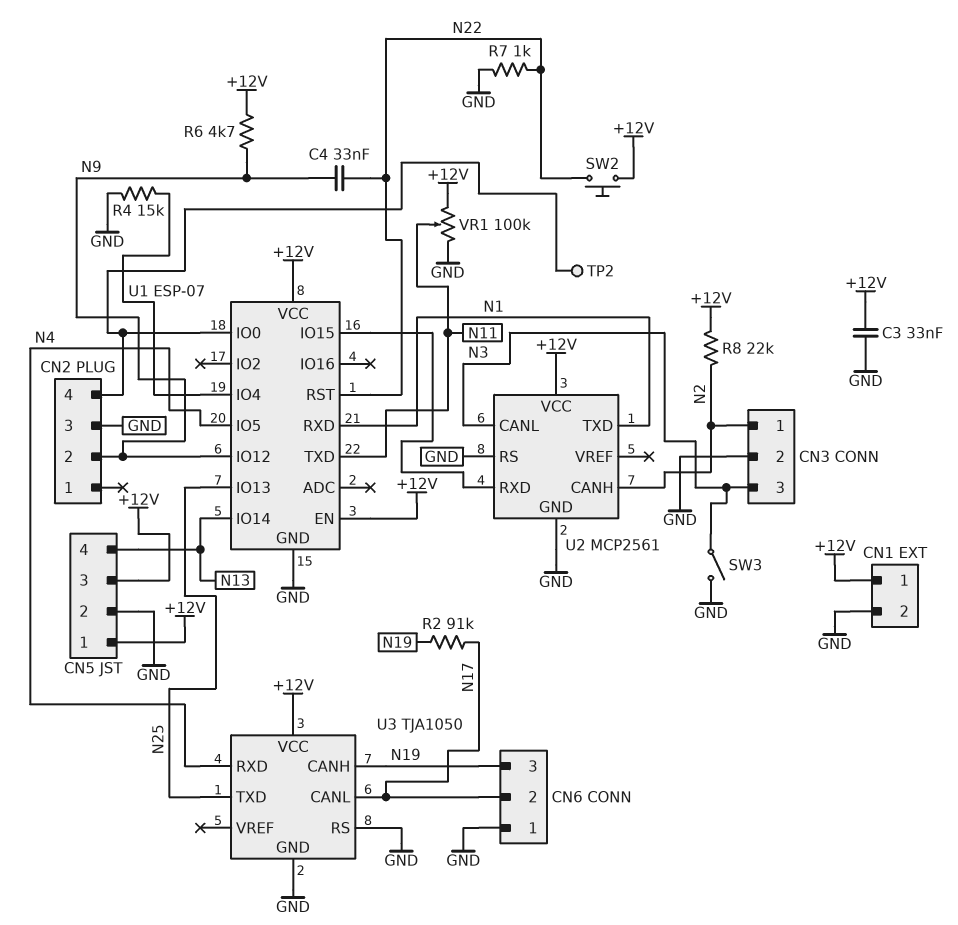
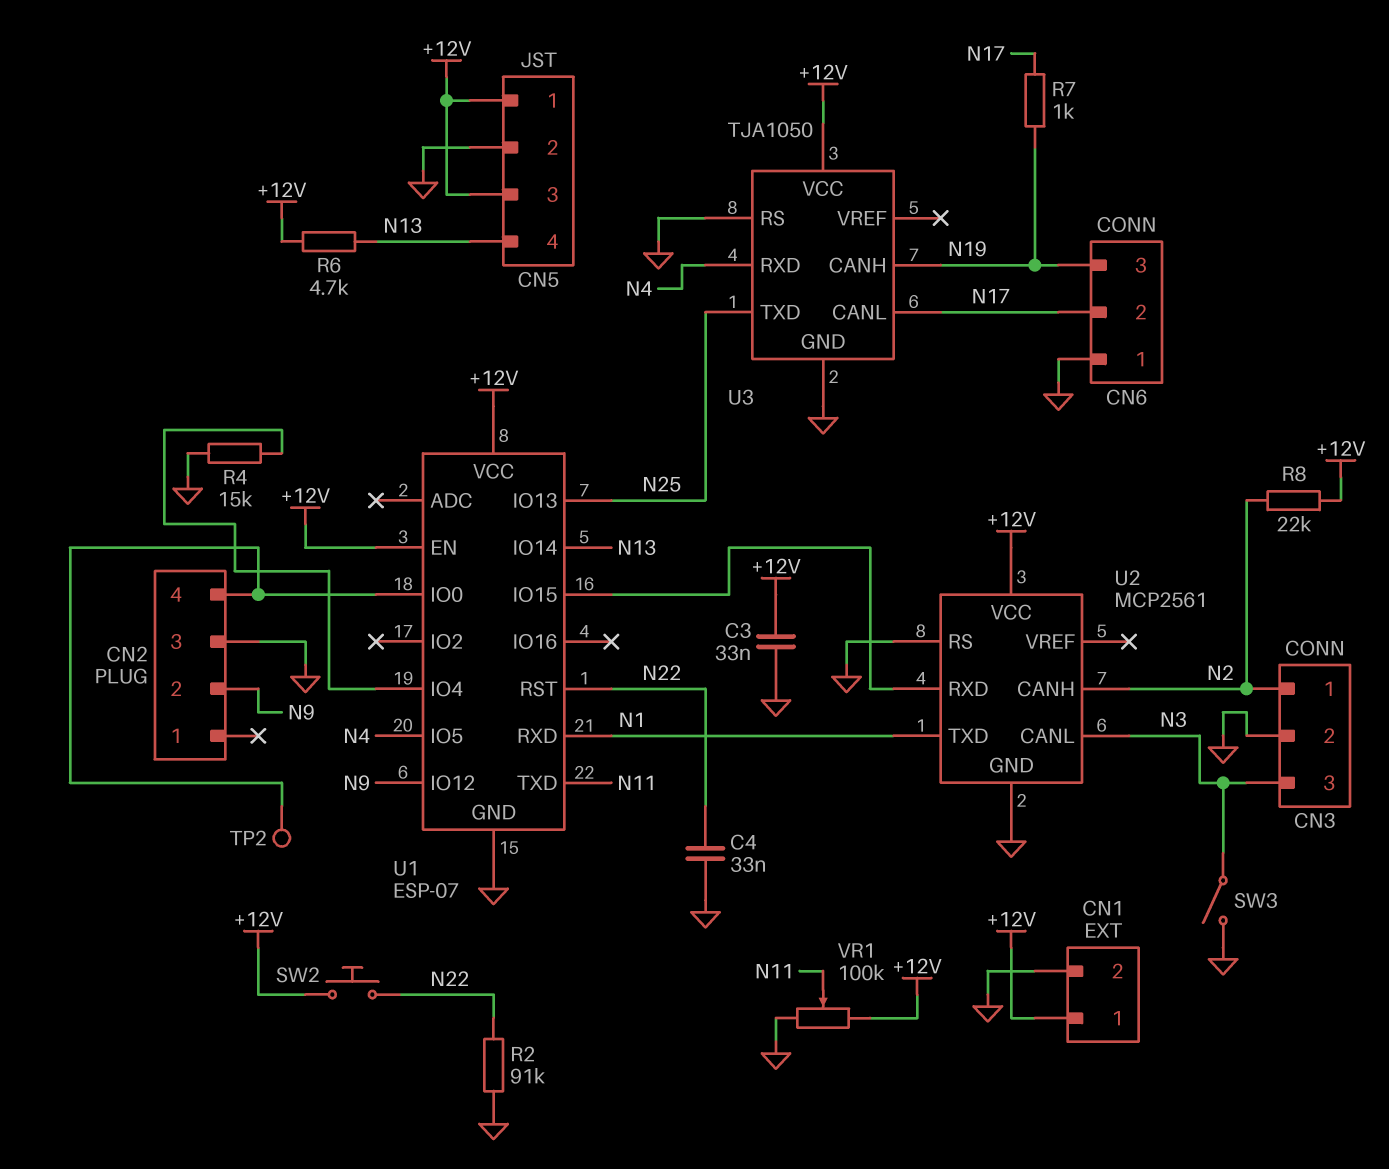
C4: 33nF (N9, N22) -> 33nF (GND, N22)
R2: 91k (N17, N19) -> 91k (GND, N22)
R6: 4.7k (+12V, N9) -> 4.7k (+12V, N13)
R7: 1k (GND, N22) -> 1k (N17, N19)

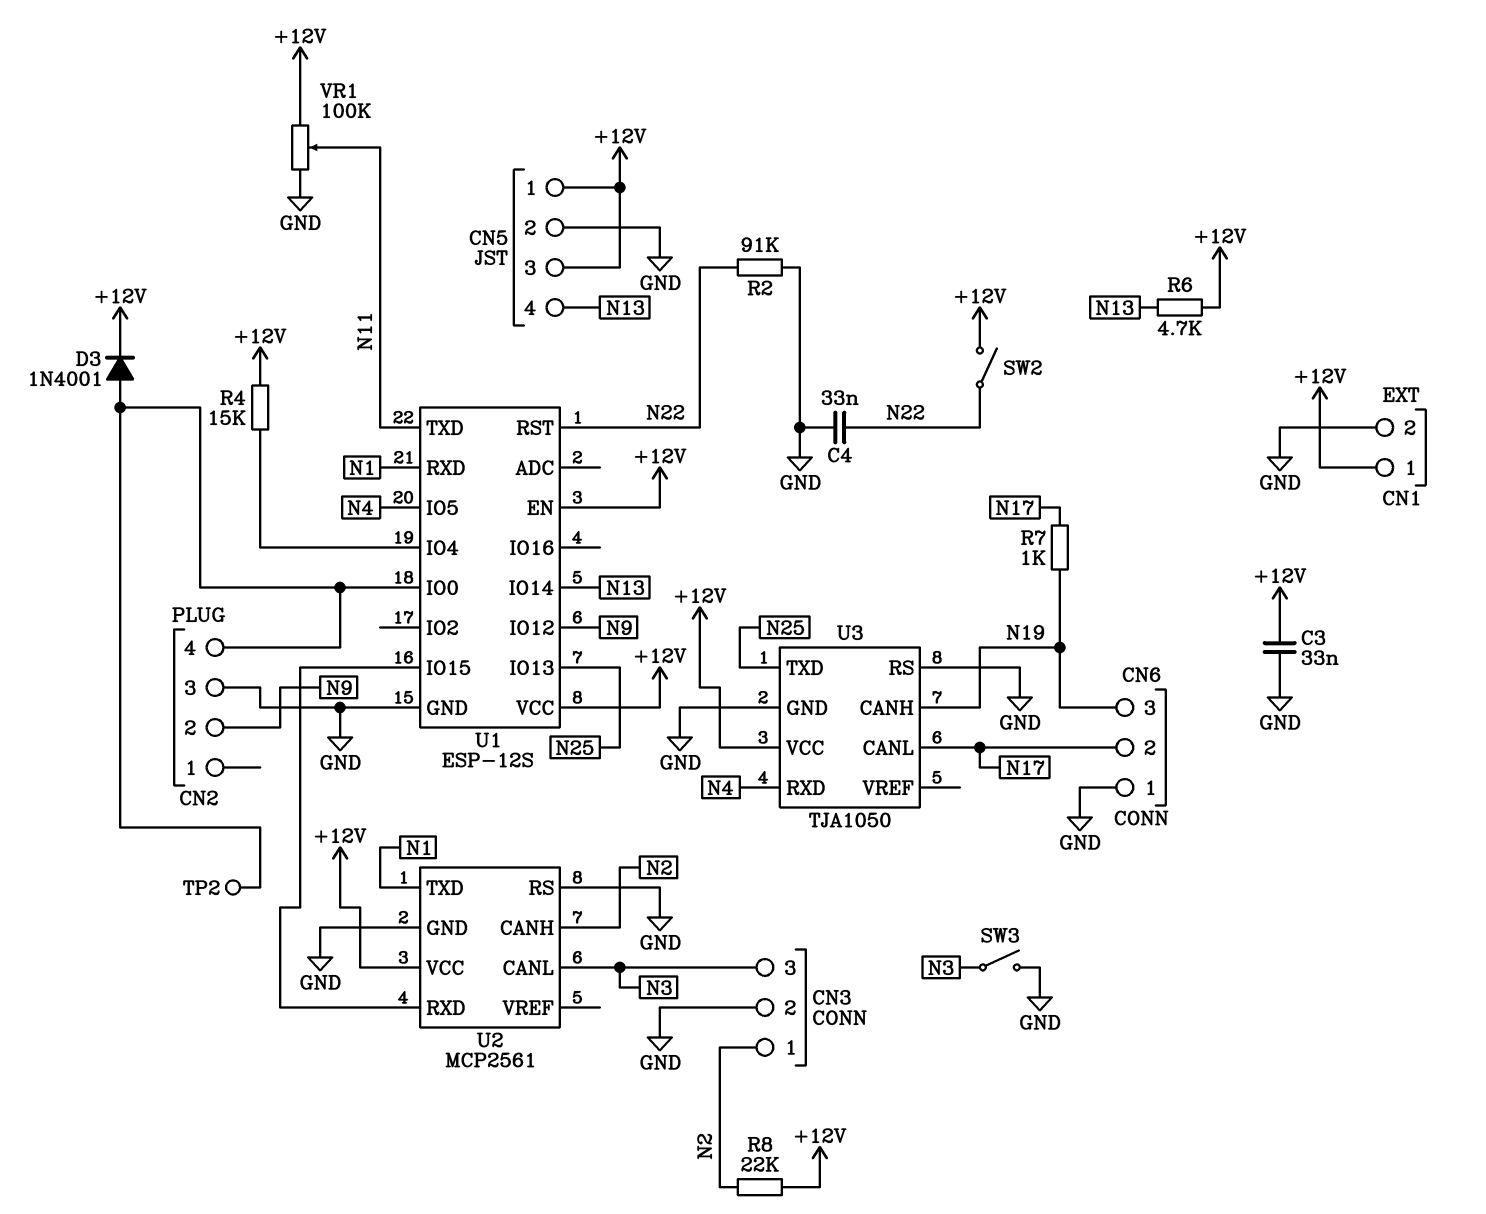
D3: none -> diode 1N4001 (A CN2/4, K +12V)
R4: 15k (GND, U1/IO4) -> 15k (+12V, U1/IO4)
SW2: button (+12V, N22) -> switch (+12V, N22)
U1: ESP-07 -> ESP-12S

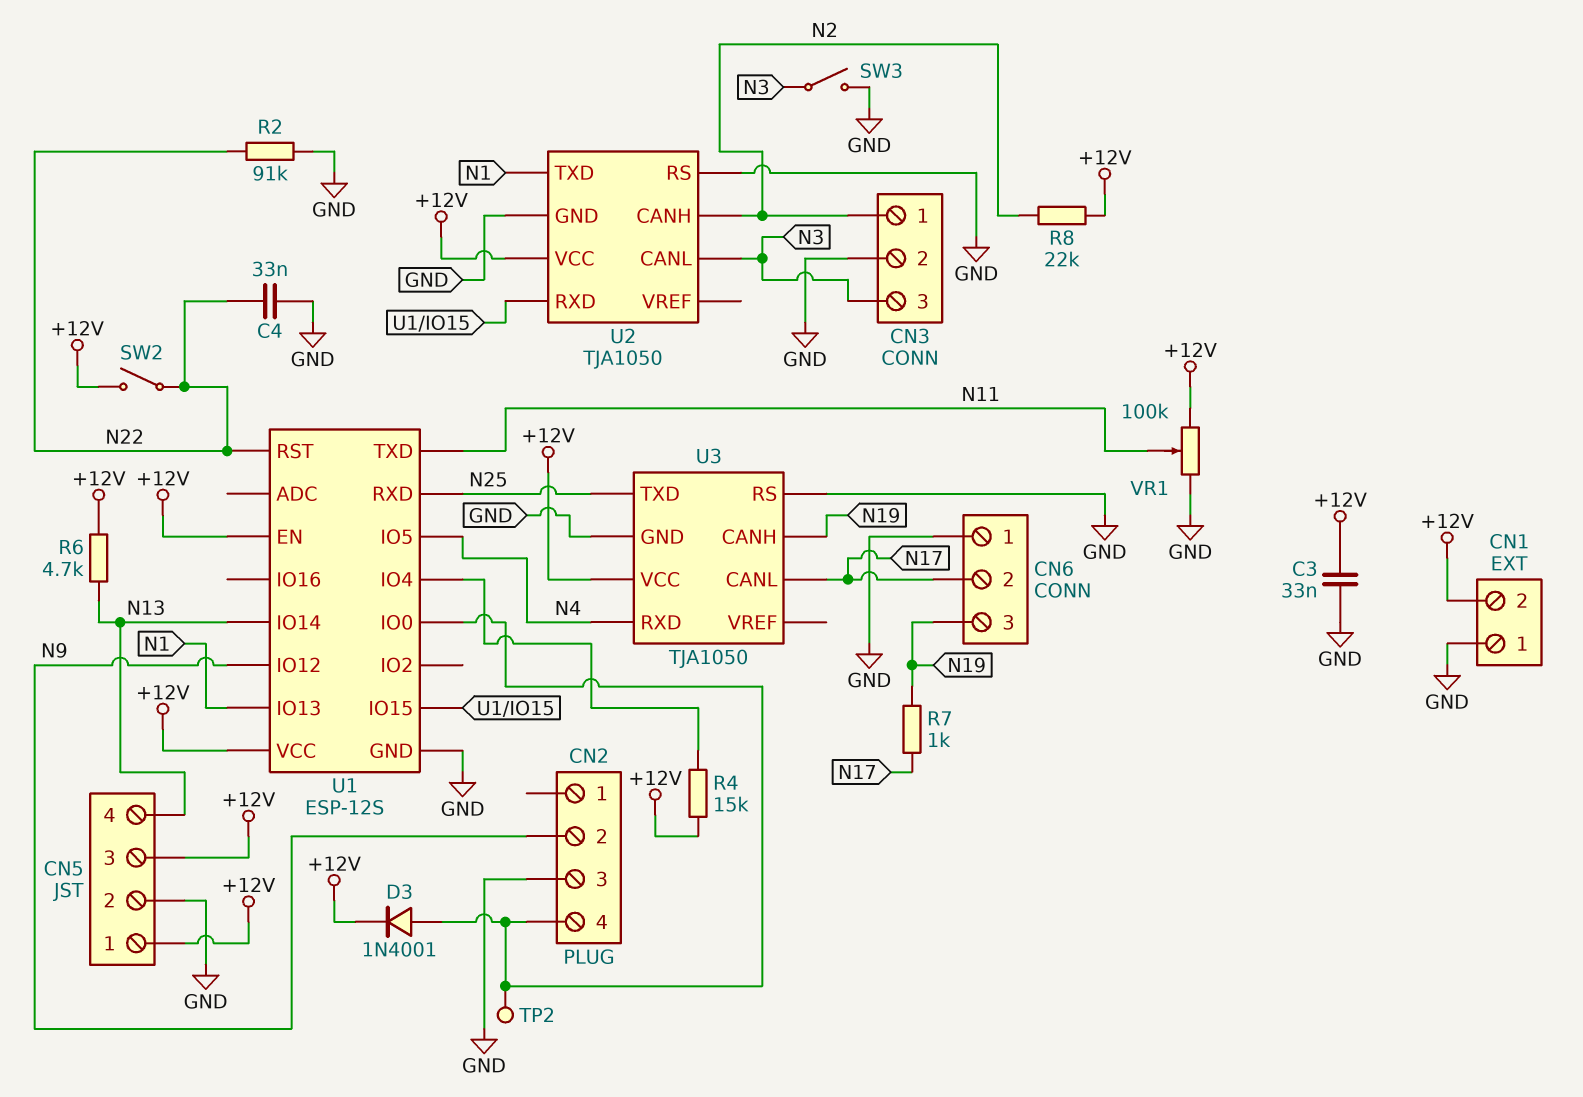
CN1 pin 1: +12V -> GND
CN1 pin 2: GND -> +12V
U1 pin IO13: N25 -> N1
U1 pin RXD: N1 -> N25
U2: MCP2561 -> TJA1050

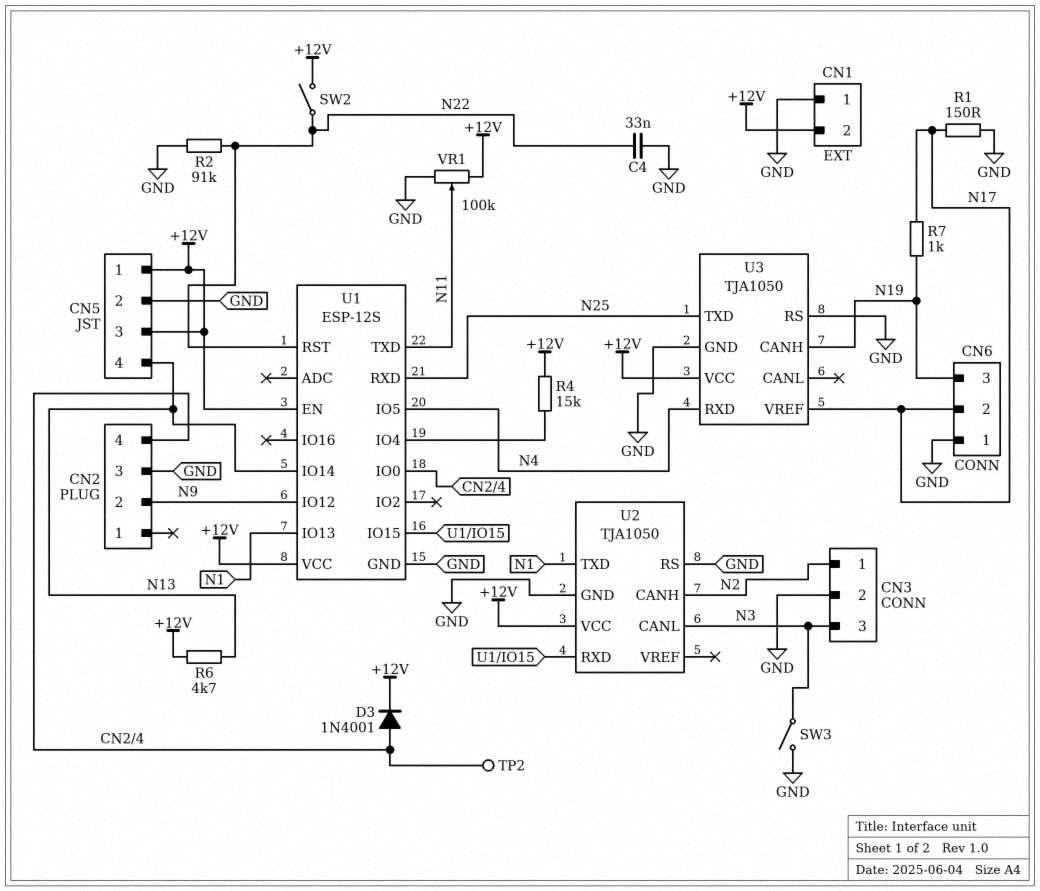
C3: 33nF (+12V, GND) -> none
R1: none -> 150 (GND, N17)
R8: 22k (+12V, N2) -> none
U3 pin CANL: N17 -> none
U3 pin VREF: none -> N17

